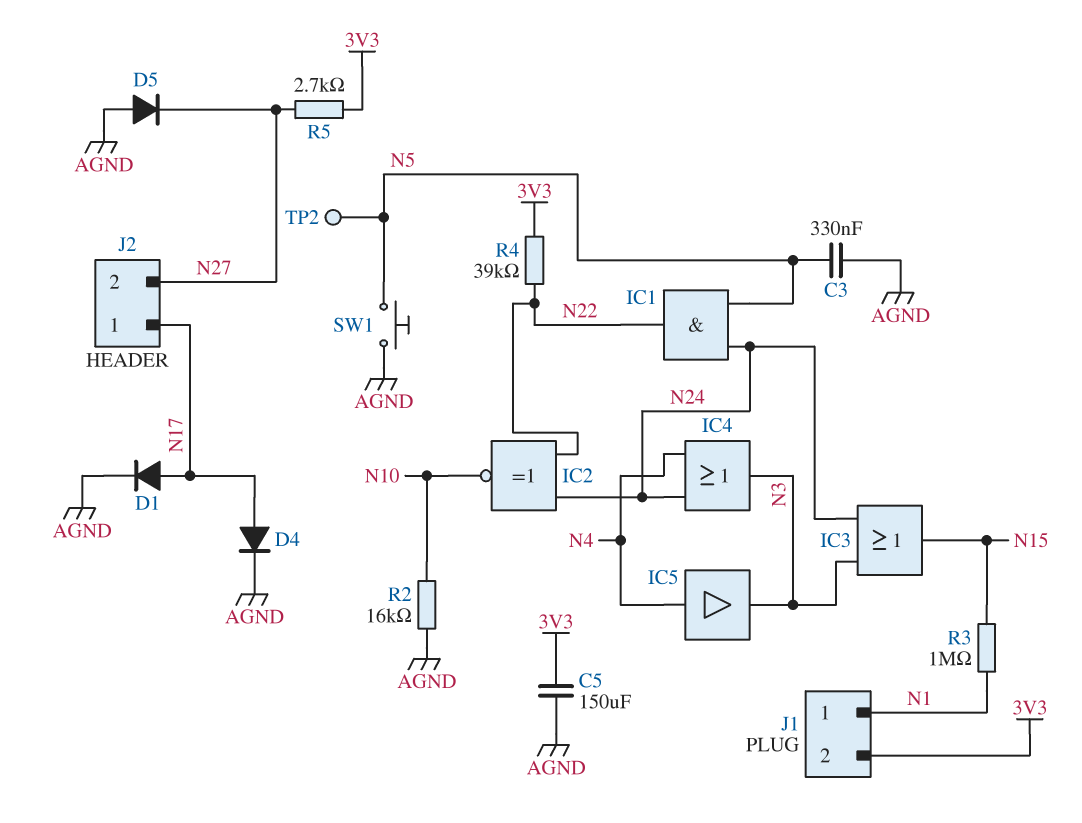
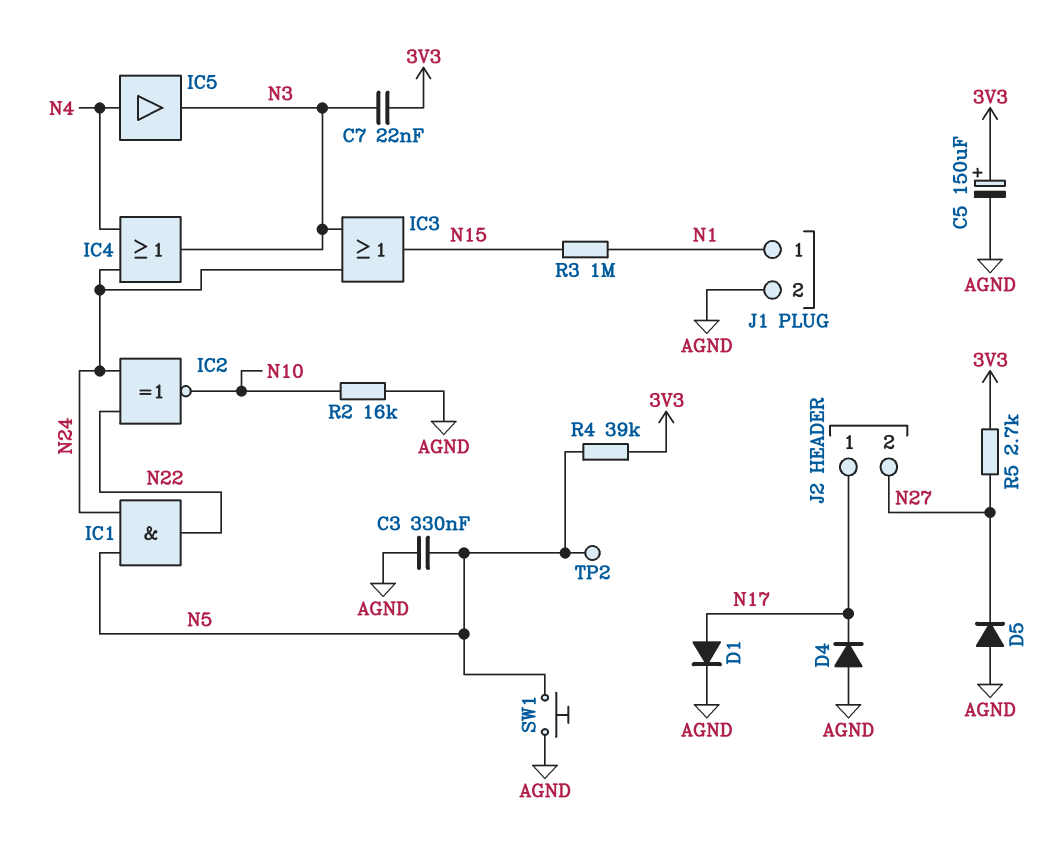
C5: 150uF (3V3, AGND) -> 150uF (plus 3V3, minus AGND)
C7: none -> 22nF (3V3, N3)
D4: diode (A N17, K AGND) -> diode (A AGND, K N17)
J1 pin 2: 3V3 -> AGND
R4: 39k (3V3, N22) -> 39k (3V3, N5)

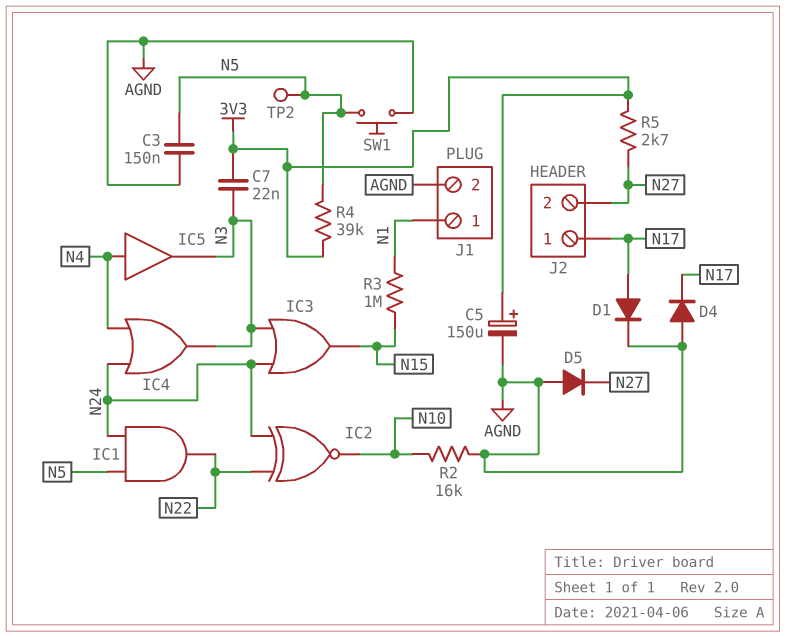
C3: 330nF (AGND, N5) -> 150nF (AGND, N5)

